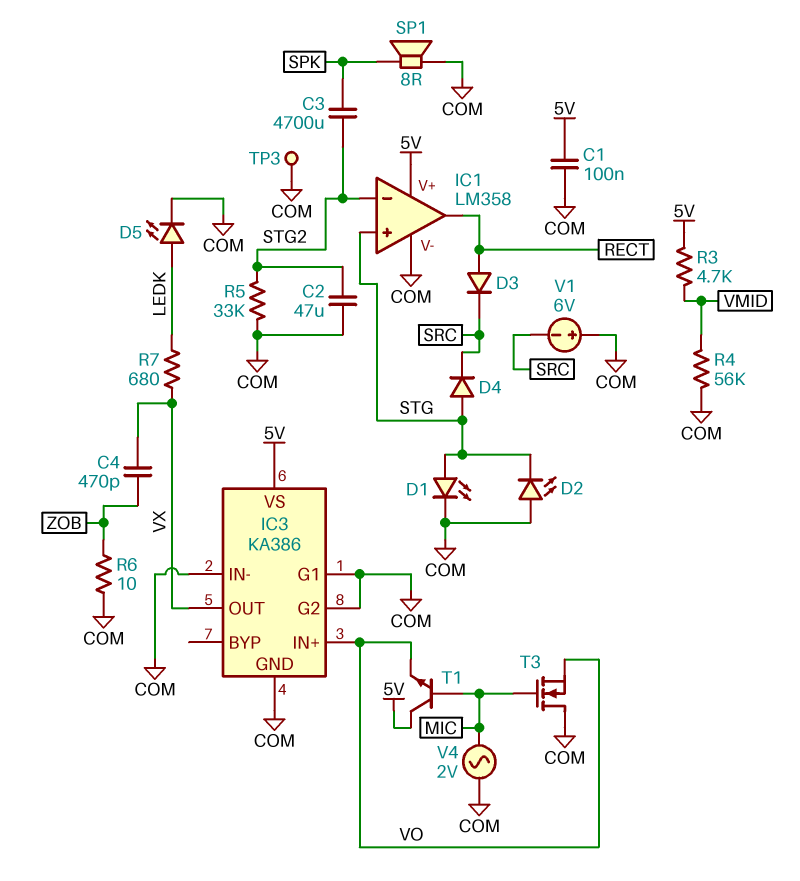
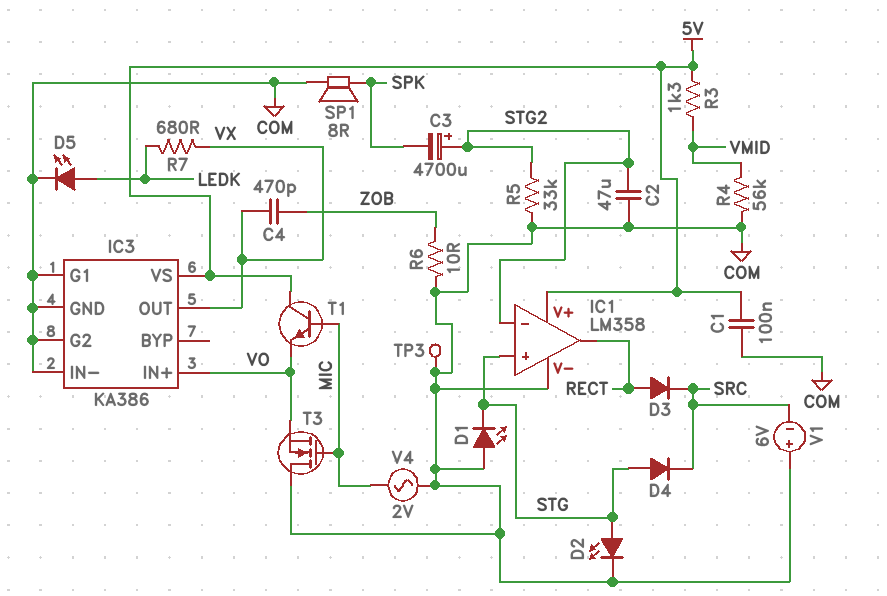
C3: 4700uF (SPK, STG2) -> 4700uF (plus STG2, minus SPK)
D1: LED (A STG, K COM) -> LED (A COM, K STG)
D2: LED (A COM, K STG) -> LED (A STG, K COM)
R3: 4.7k (5V, VMID) -> 1.3k (5V, VMID)

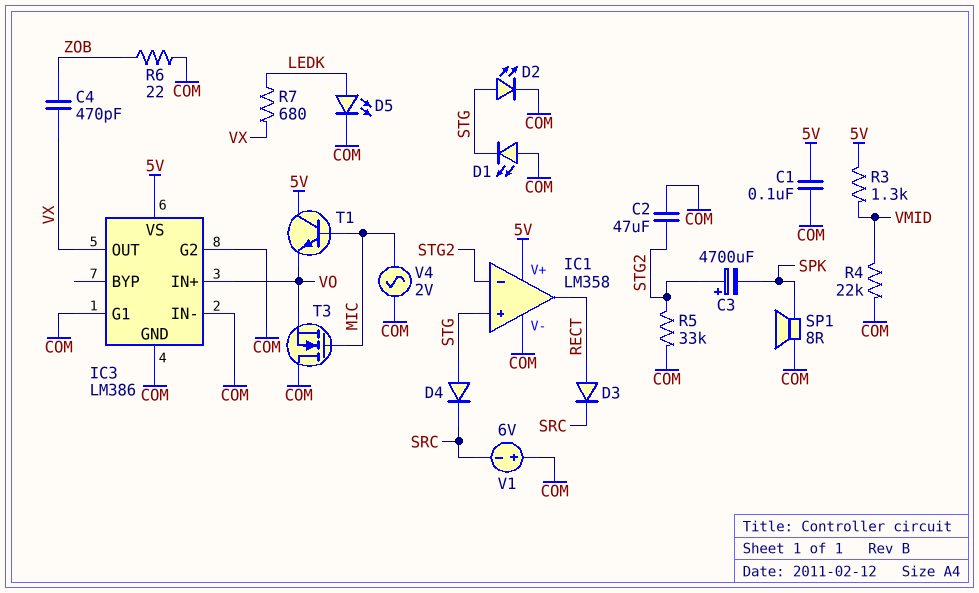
IC3: KA386 -> LM386
R4: 56k (COM, VMID) -> 22k (COM, VMID)
R6: 10 (COM, ZOB) -> 22 (COM, ZOB)
TP3: test point (COM) -> none

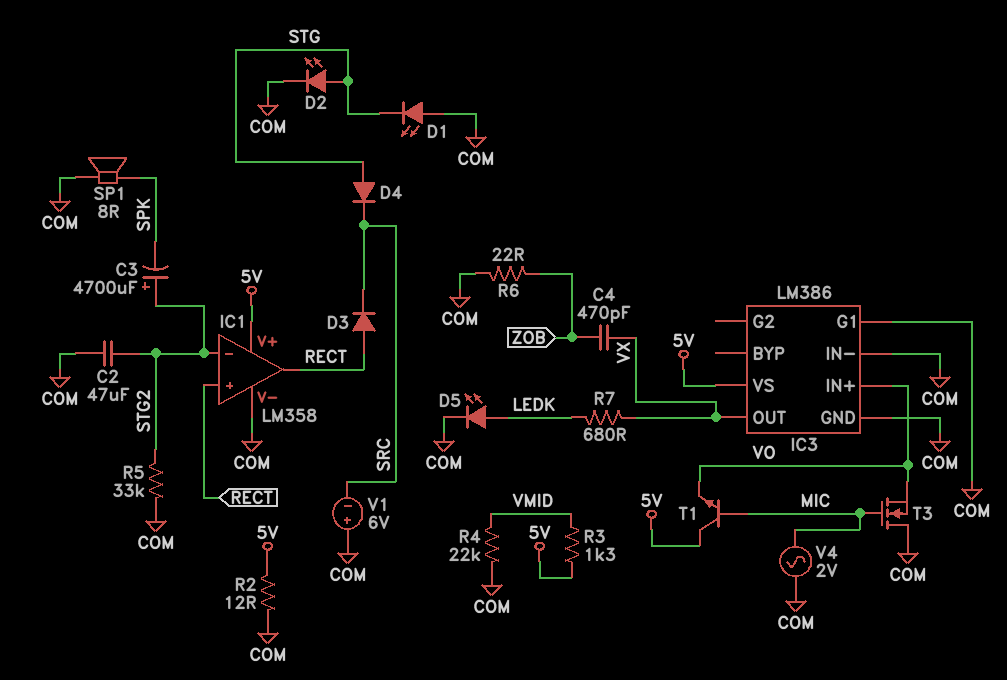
C1: 100nF (5V, COM) -> none
IC1 pin in+: STG -> RECT
IC3 pin G2: COM -> none
R2: none -> 12 (5V, COM)

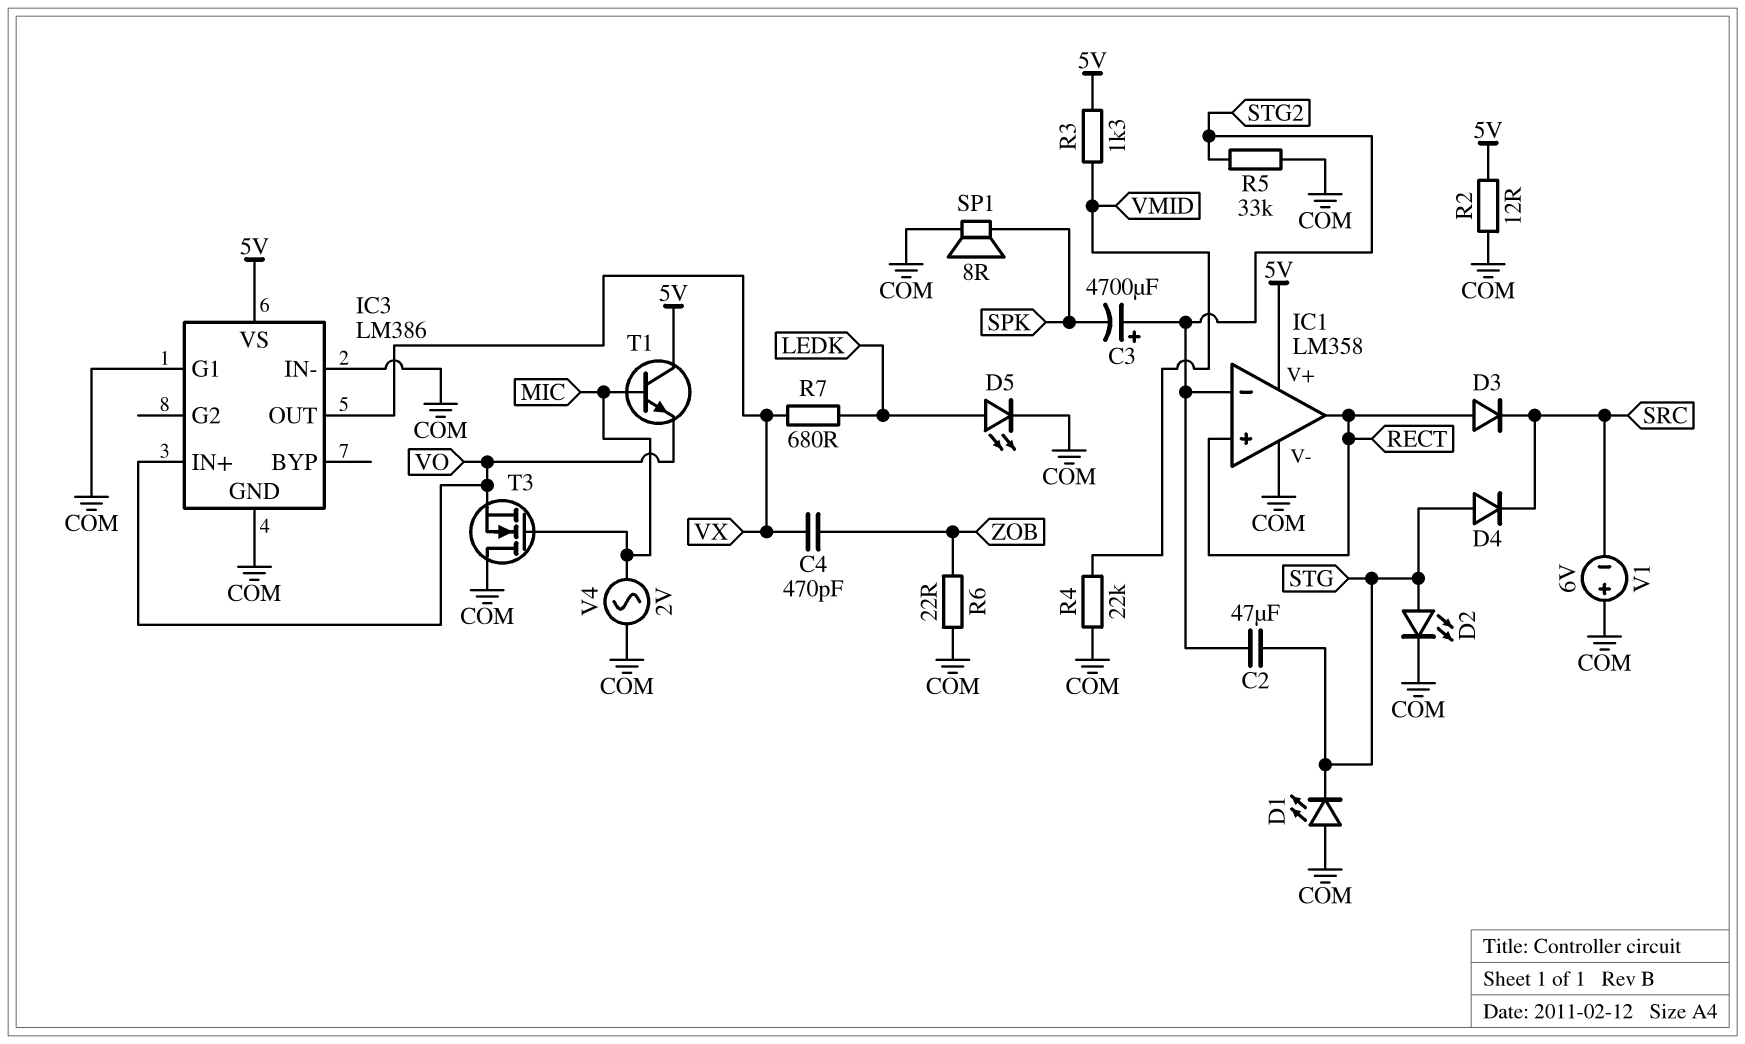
C2: 47uF (COM, STG2) -> 47uF (STG, STG2)

